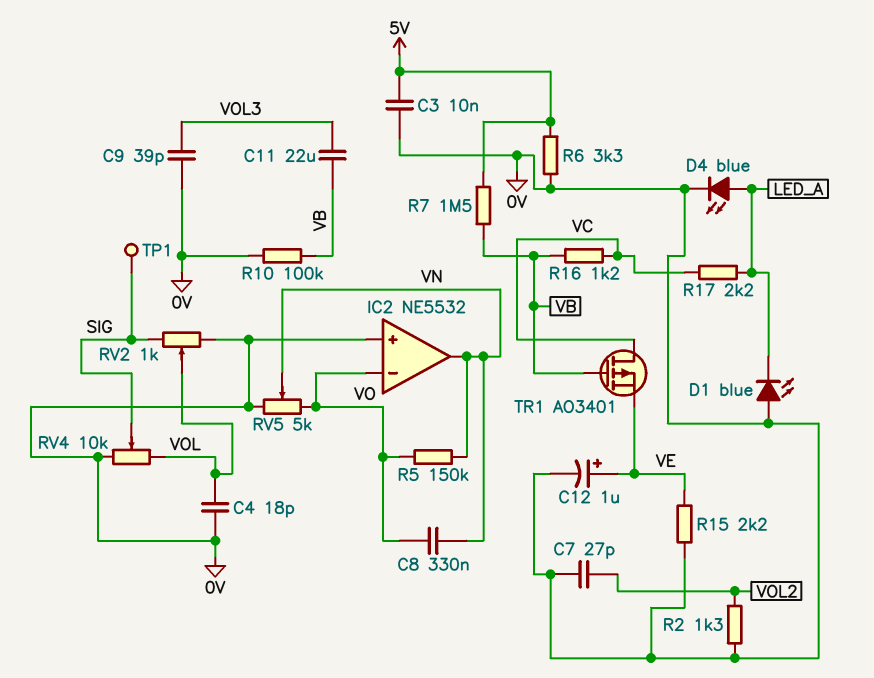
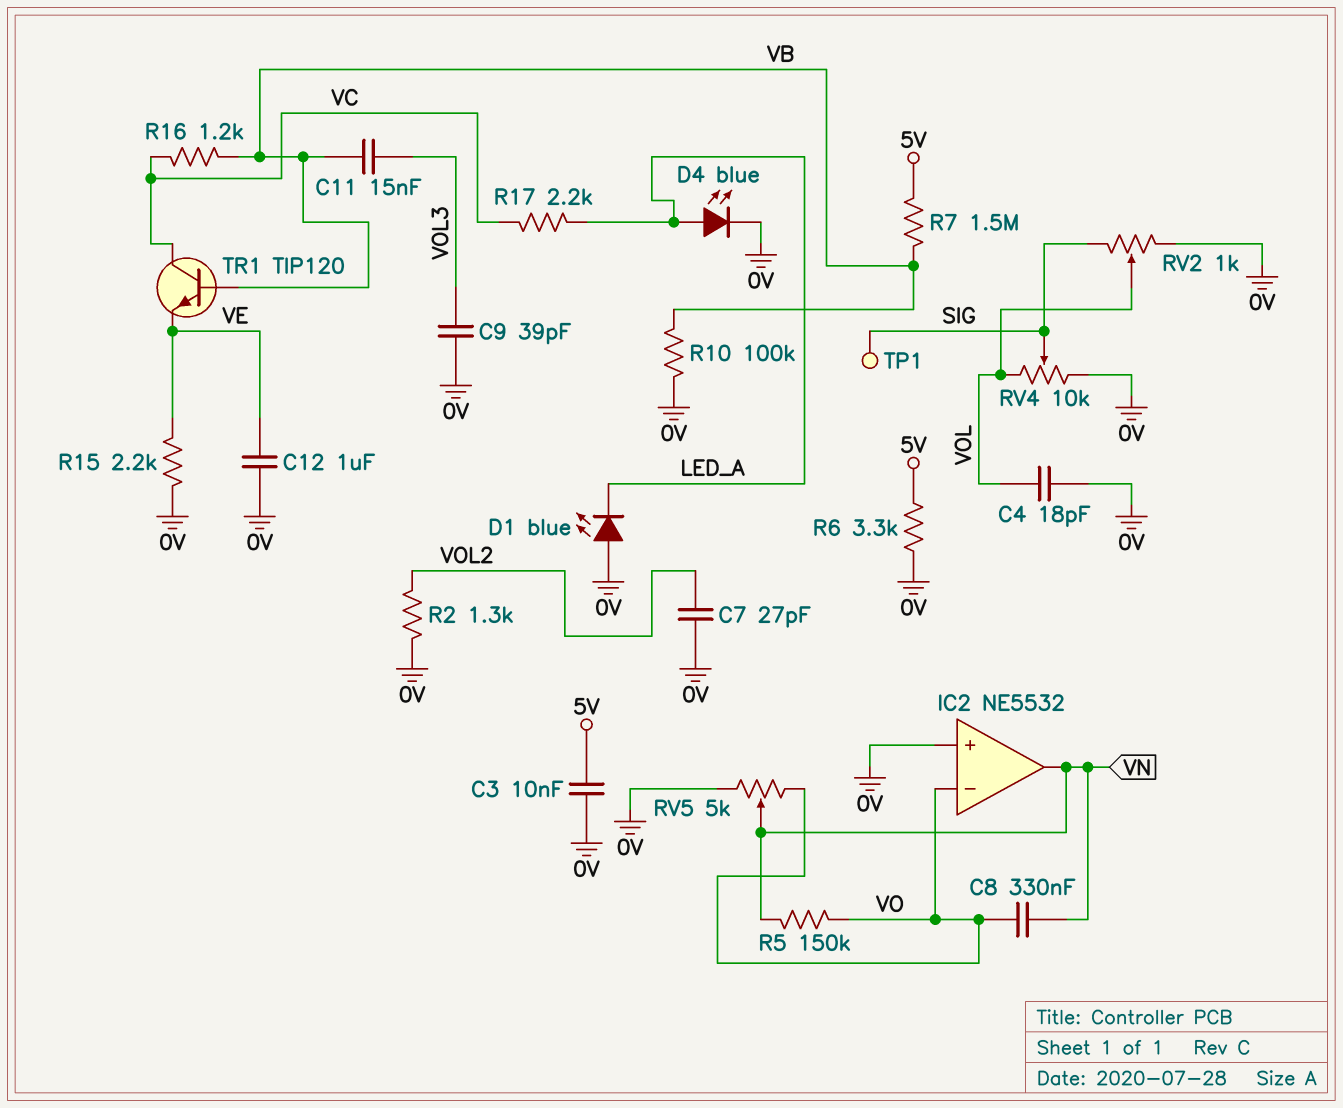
C11: 22uF (VB, VOL3) -> 15nF (VB, VOL3)
C12: 1uF (plus VE, minus 0V) -> 1uF (0V, VE)
TR1: PMOS AO3401 (G VB, D VC, S VE) -> NPN TIP120 (B VB, C VC, E VE)

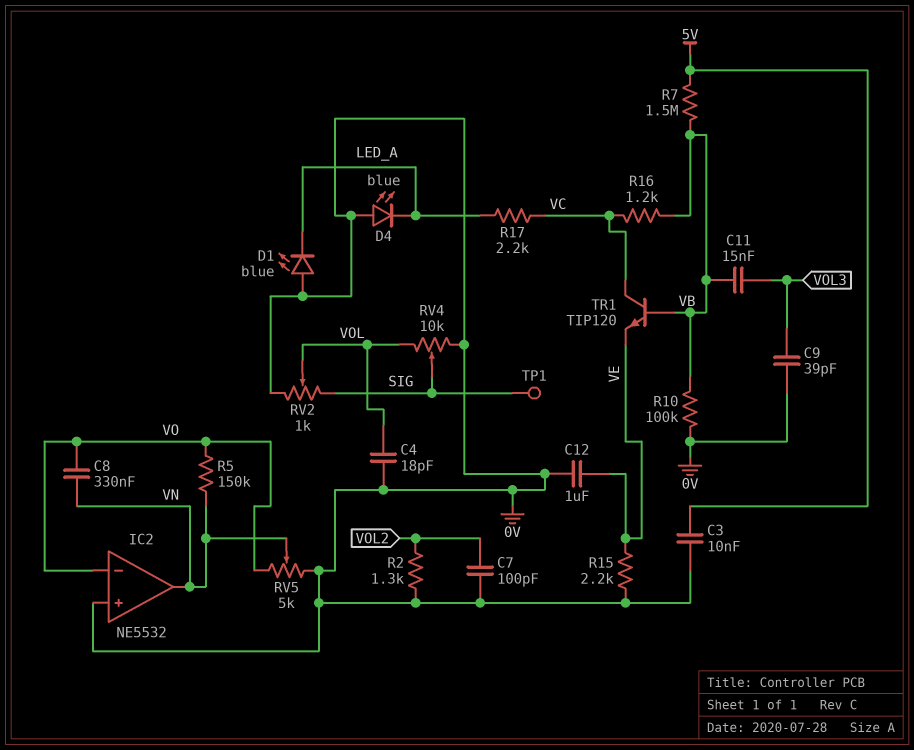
C7: 27pF (0V, VOL2) -> 100pF (0V, VOL2)
D4: LED blue (A LED_A, K 0V) -> LED blue (A 0V, K LED_A)
R6: 3.3k (0V, 5V) -> none

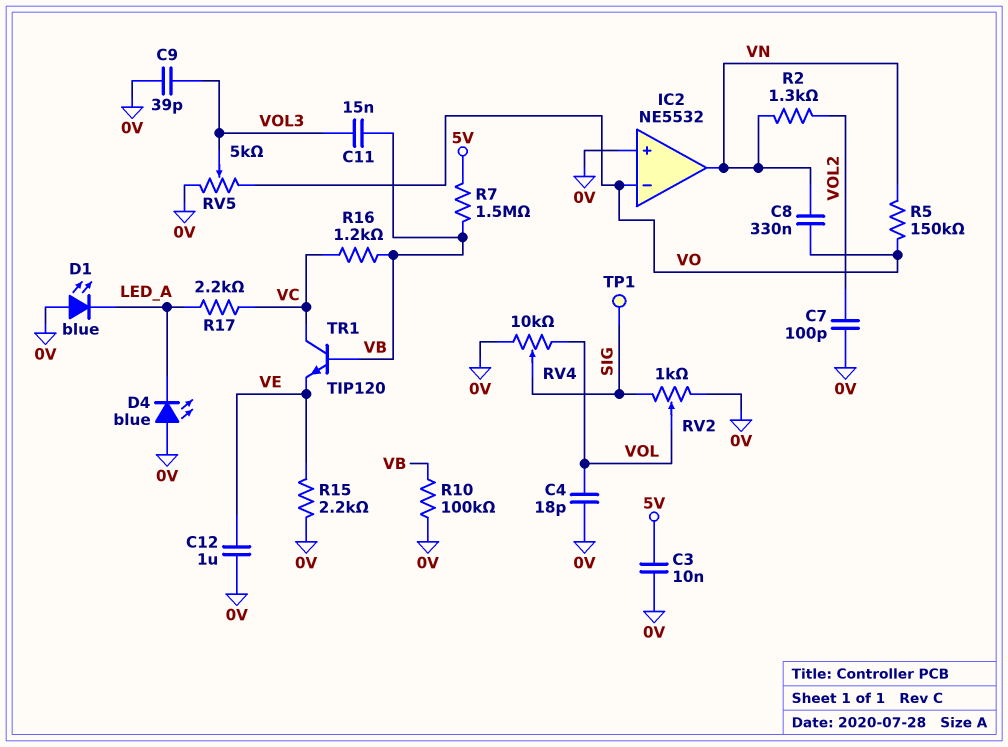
R2: 1.3k (0V, VOL2) -> 1.3k (VN, VOL2)
RV5: 5k (0V, VO, wiper VN) -> 5k (0V, VO, wiper VOL3)

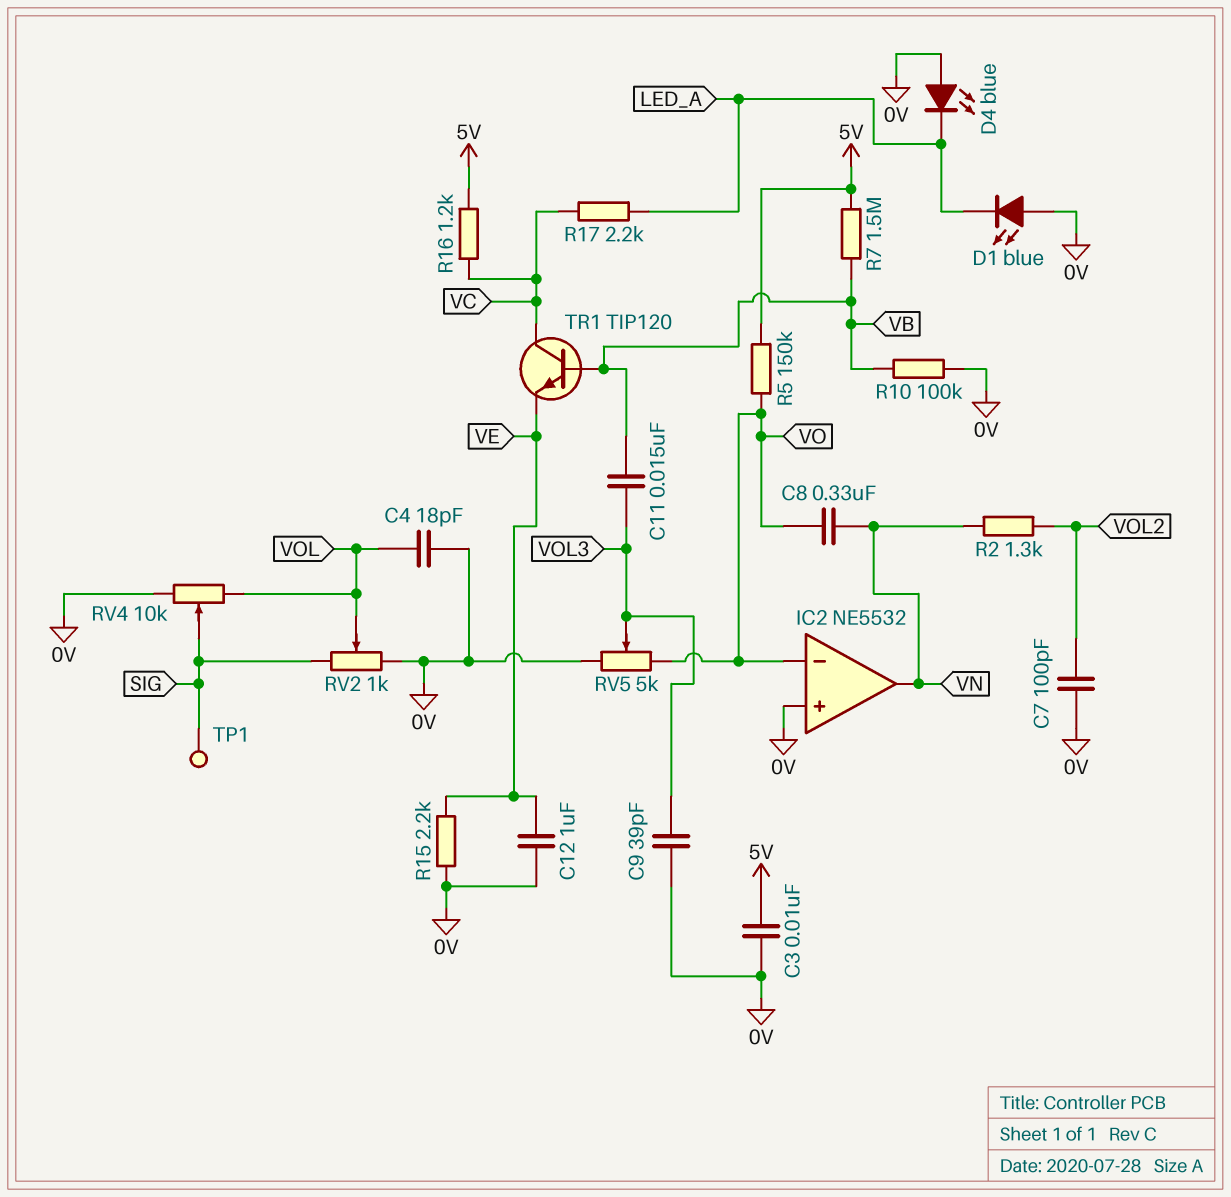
R5: 150k (VN, VO) -> 150k (5V, VO)
R16: 1.2k (VB, VC) -> 1.2k (5V, VC)

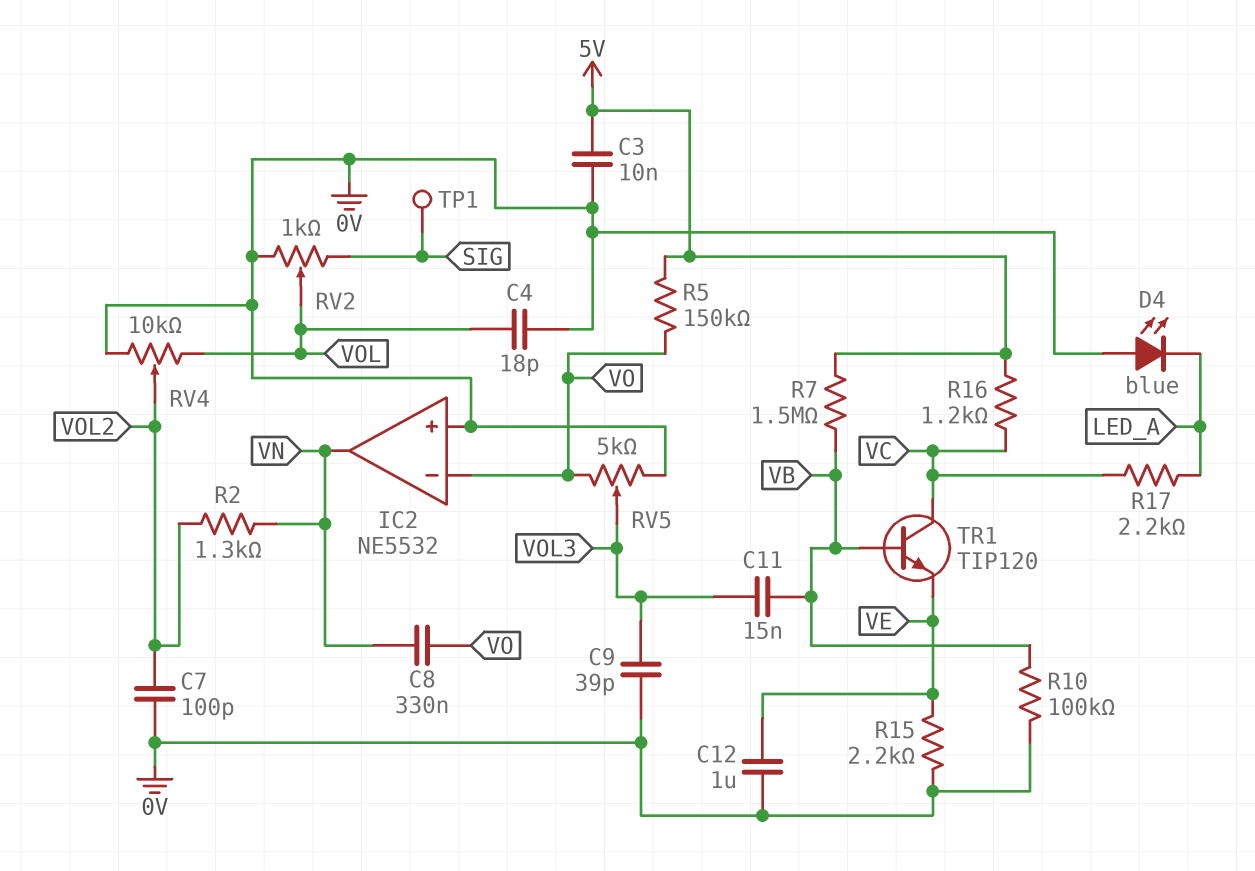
D1: LED blue (A 0V, K LED_A) -> none
RV4: 10k (0V, VOL, wiper SIG) -> 10k (0V, VOL, wiper VOL2)

